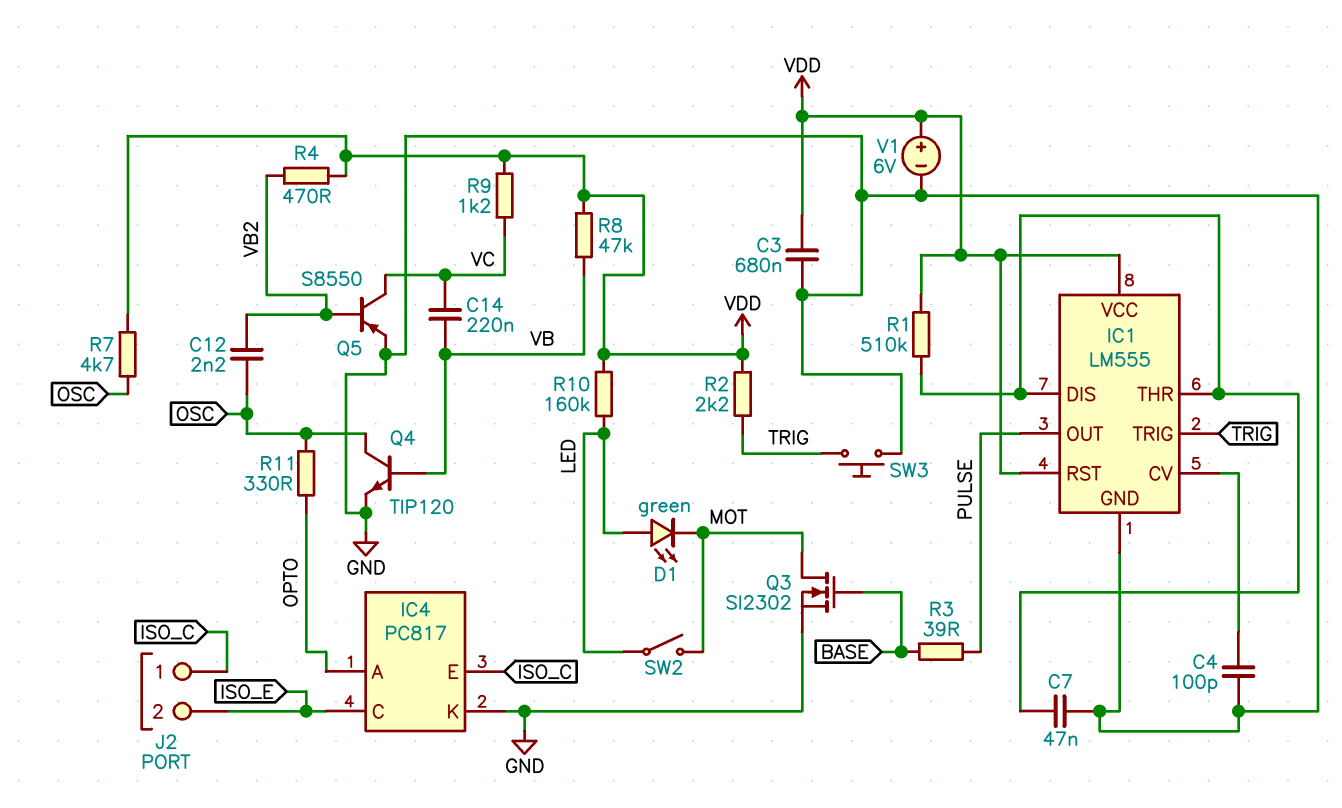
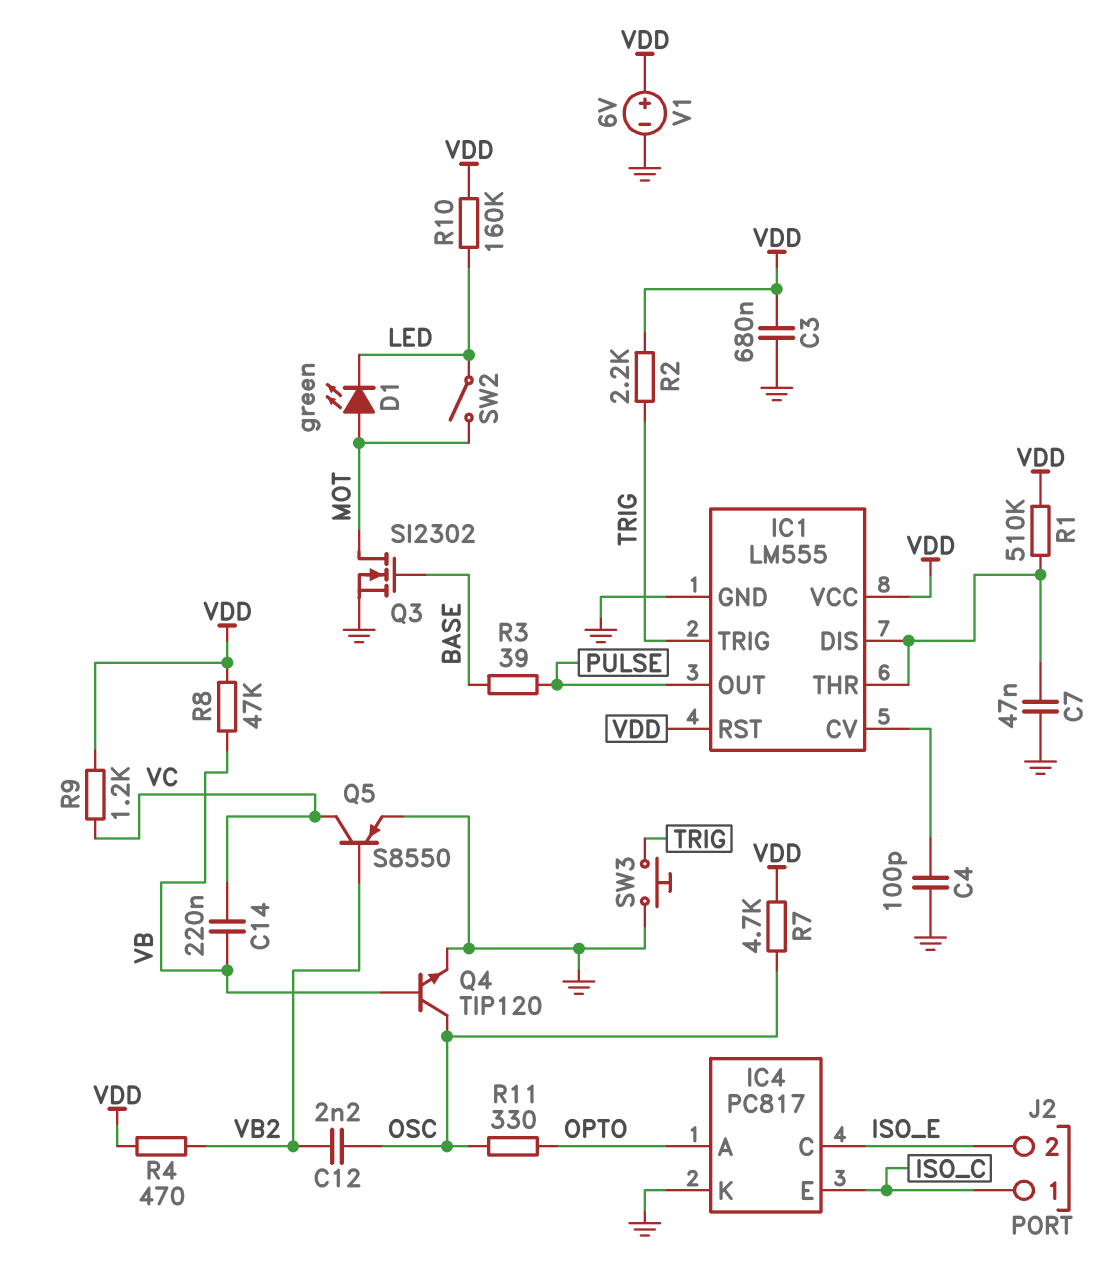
D1: LED green (A LED, K MOT) -> LED green (A MOT, K LED)

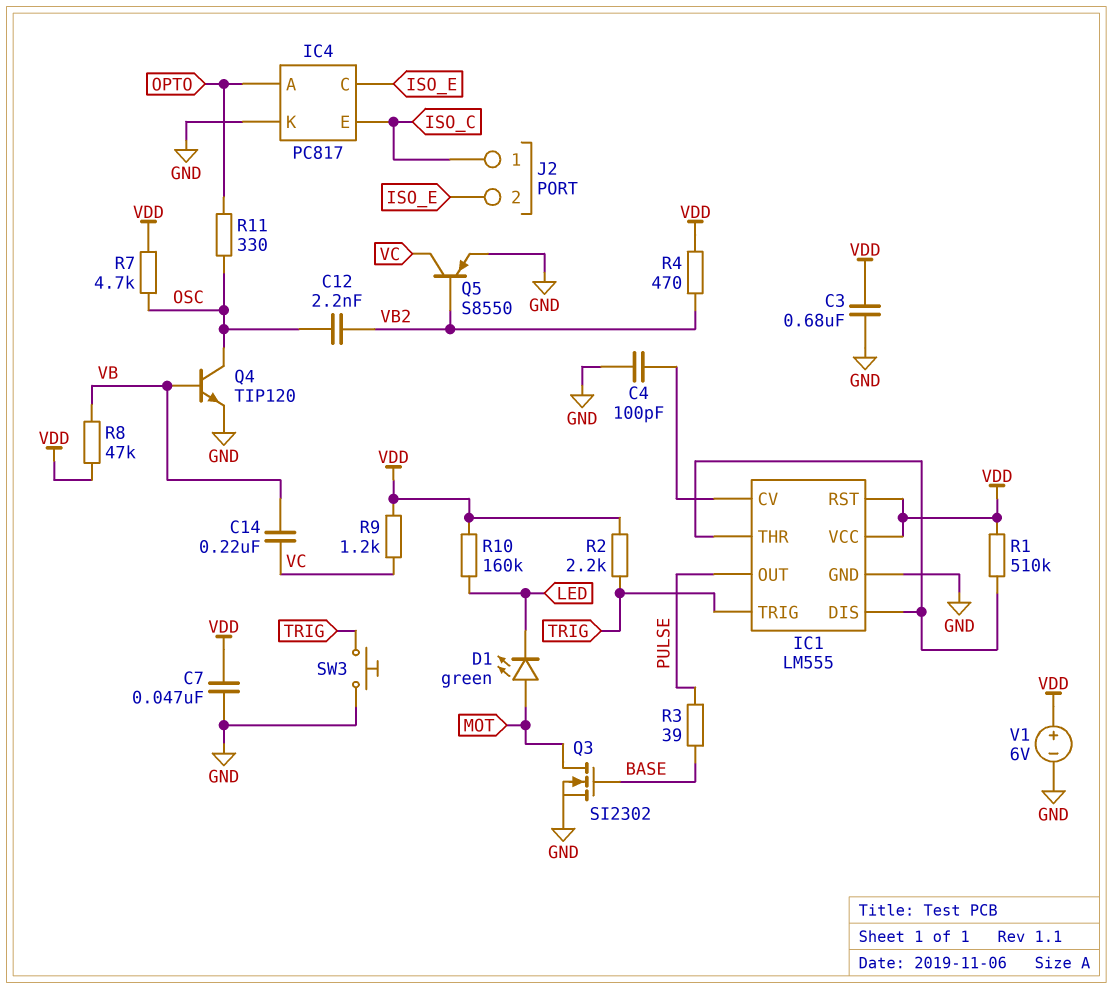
C7: 47nF (GND, IC1/DIS) -> 47nF (GND, VDD)
SW2: switch (LED, MOT) -> none

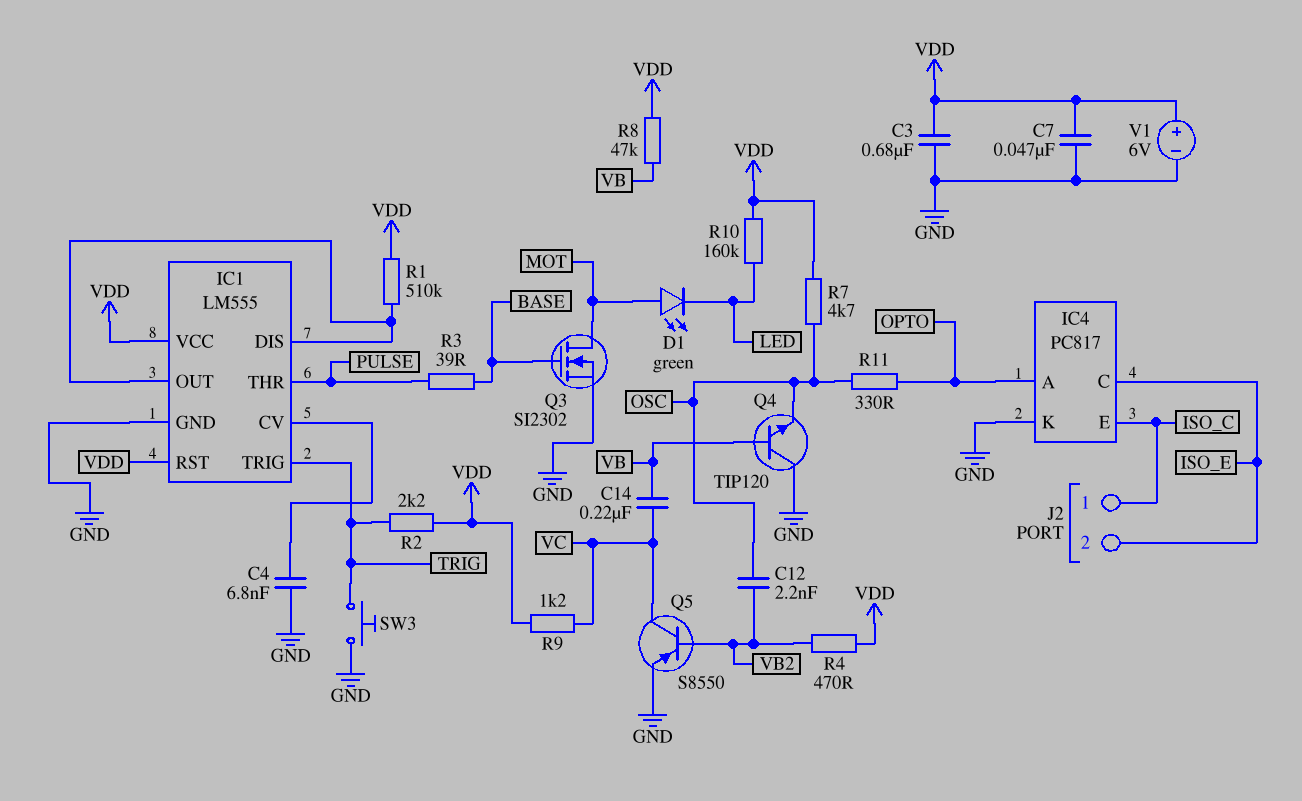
C4: 100pF (GND, IC1/CV) -> 6.8nF (GND, IC1/CV)
IC1 pin OUT: PULSE -> IC1/DIS
IC1 pin THR: IC1/DIS -> PULSE
Q4: NPN TIP120 (B VB, C OSC, E GND) -> NPN TIP120 (B VB, C GND, E OSC)

